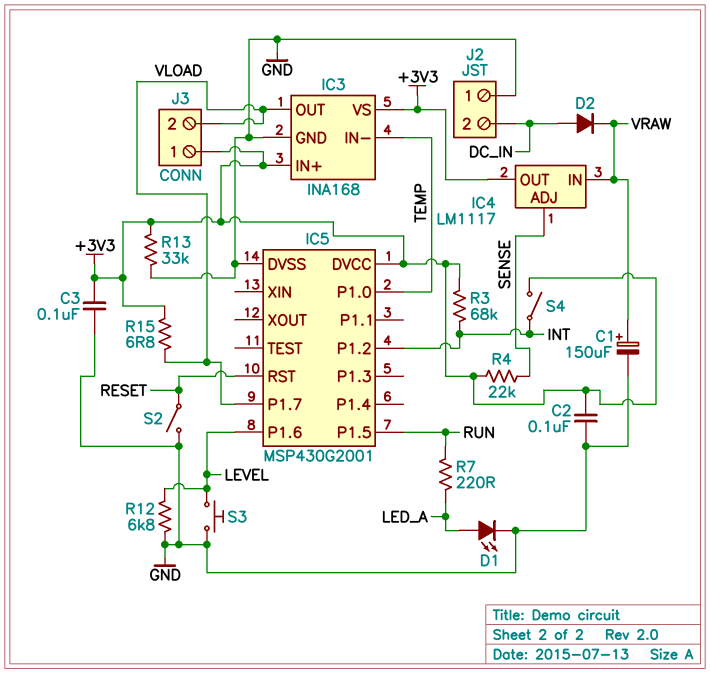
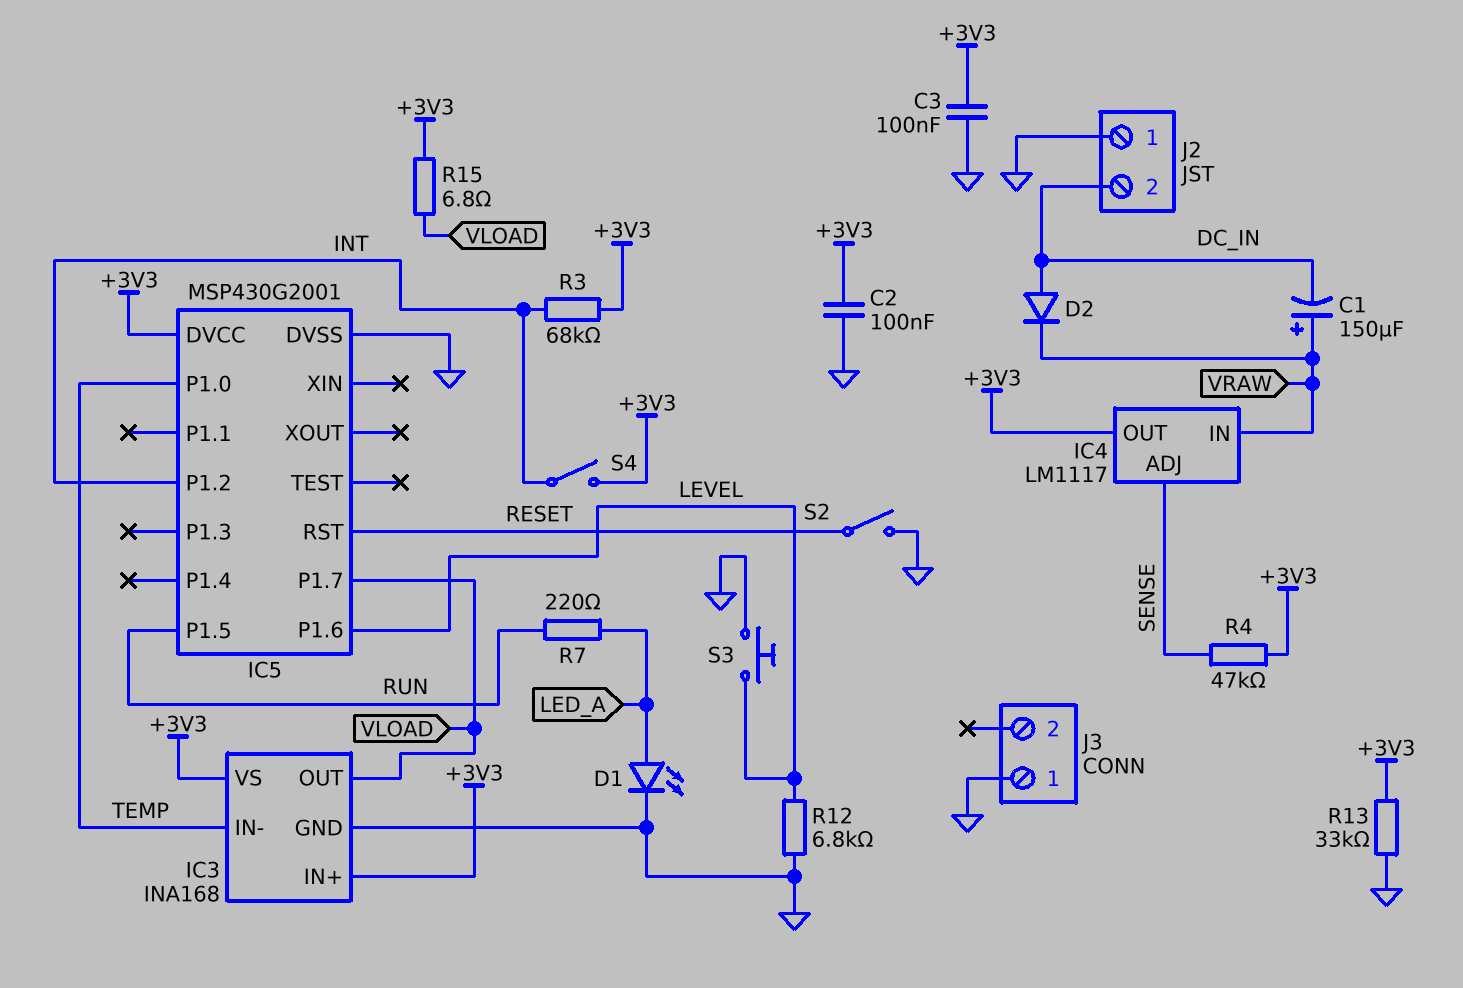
C1: 150uF (plus VRAW, minus GND) -> 150uF (plus VRAW, minus DC_IN)
J3 pin 1: +3V3 -> GND
J3 pin 2: VLOAD -> none
R4: 22k (+3V3, SENSE) -> 47k (+3V3, SENSE)

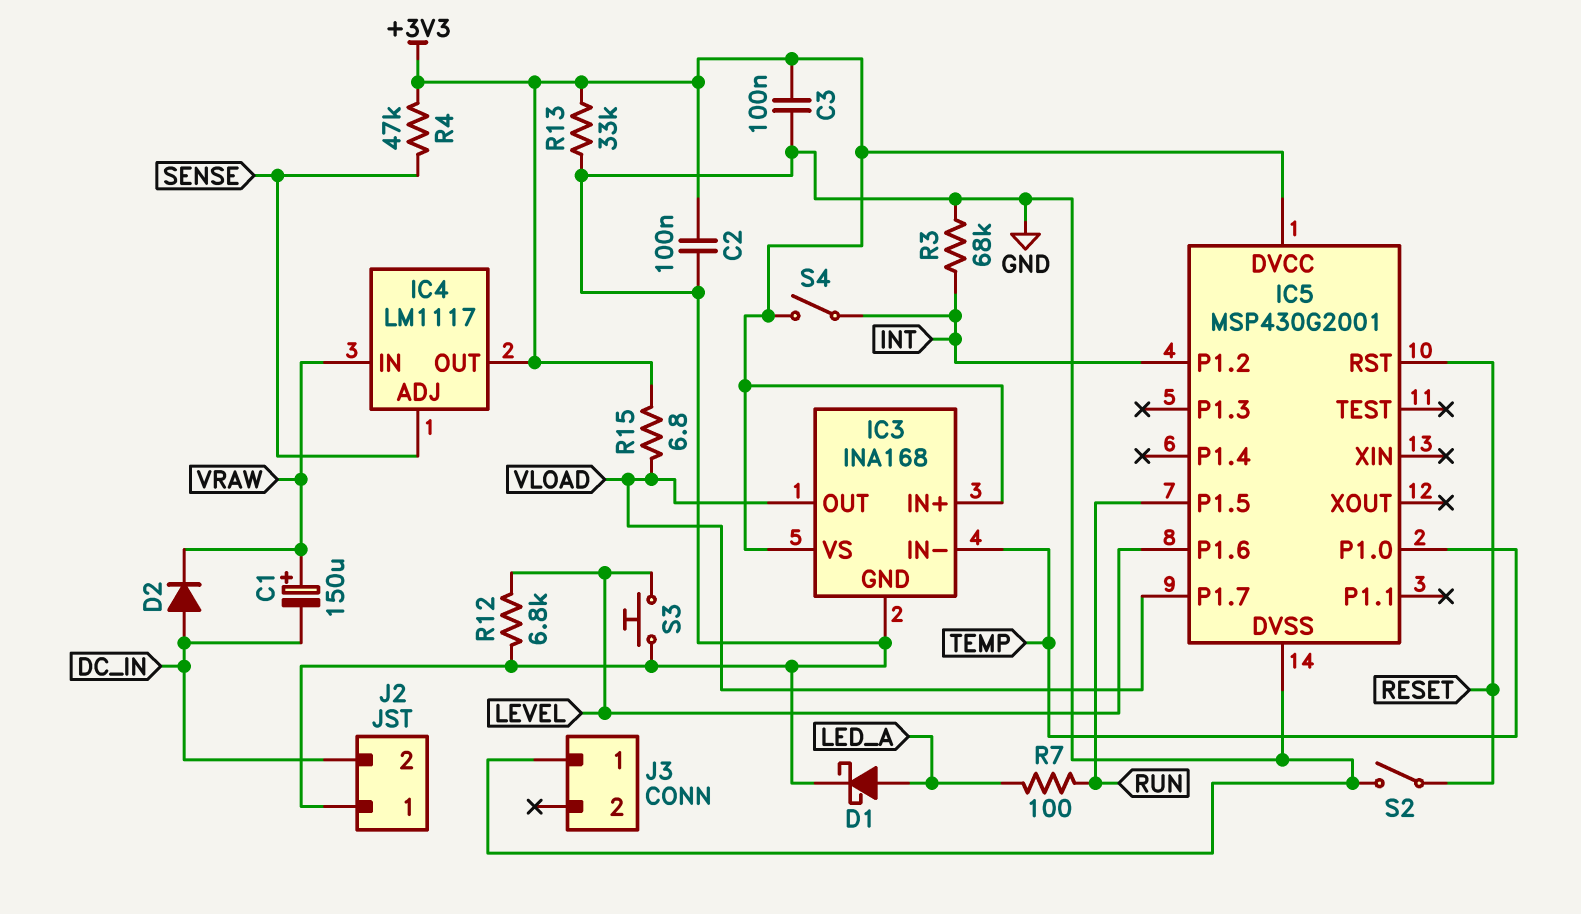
D1: LED (A LED_A, K GND) -> schottky (A LED_A, K GND)
R3: 68k (+3V3, INT) -> 68k (GND, INT)
R7: 220 (LED_A, RUN) -> 100 (LED_A, RUN)

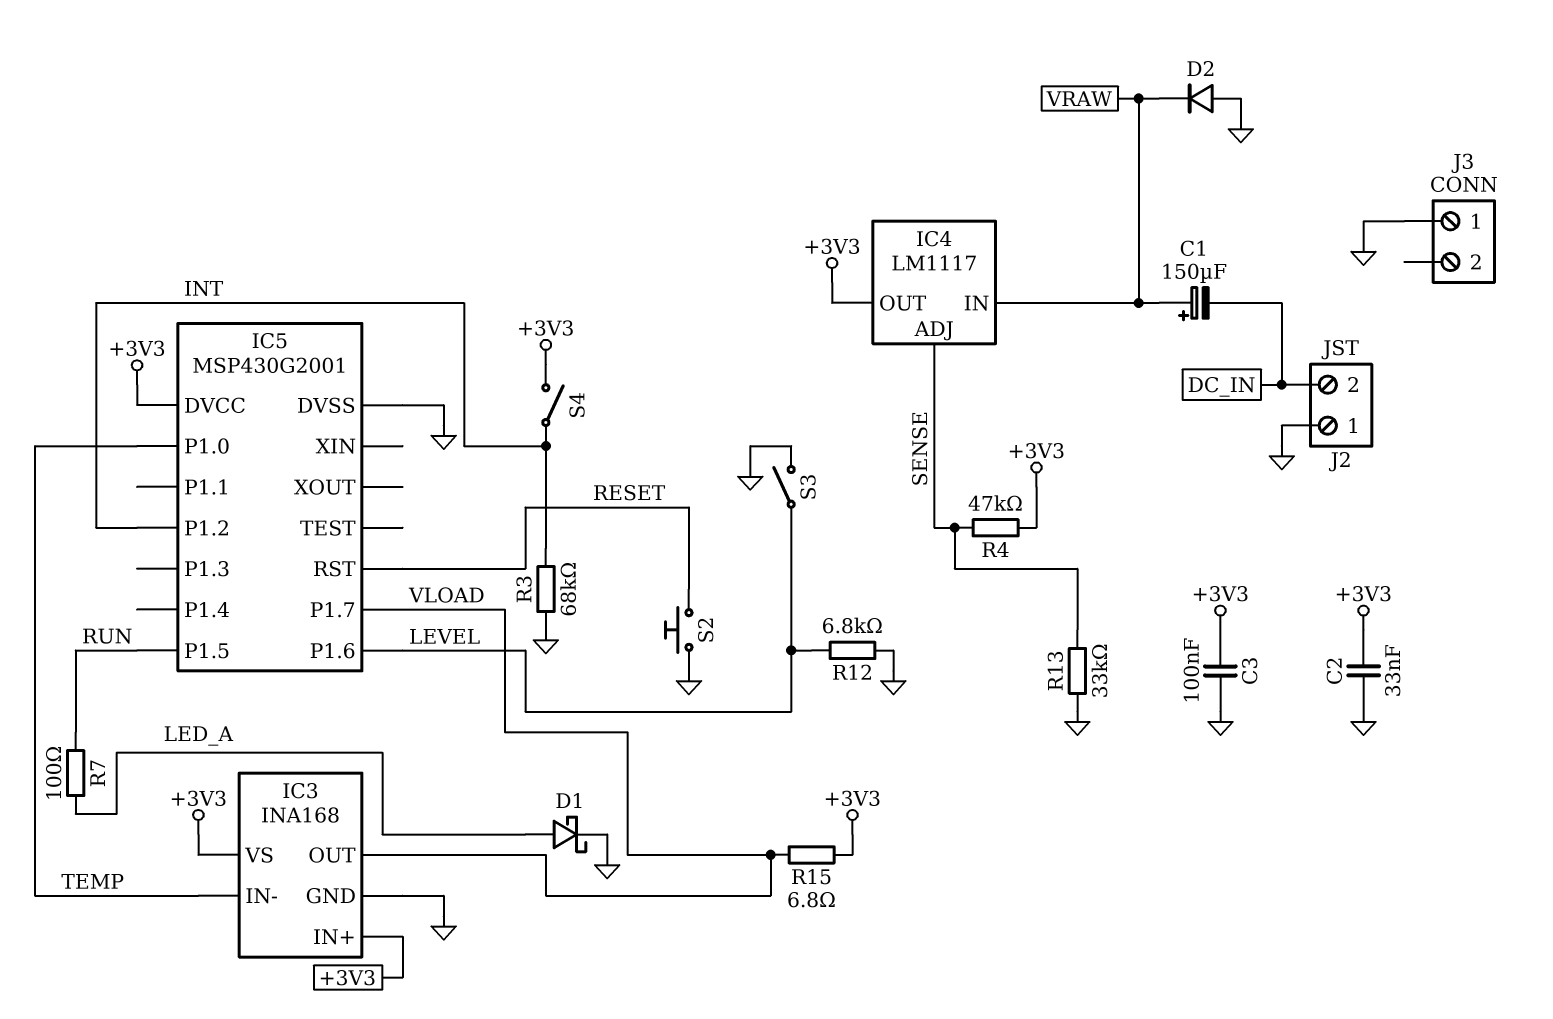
C2: 100nF (+3V3, GND) -> 33nF (+3V3, GND)
D2: diode (A DC_IN, K VRAW) -> diode (A GND, K VRAW)
R13: 33k (+3V3, GND) -> 33k (GND, SENSE)
S2: switch (GND, RESET) -> button (GND, RESET)
S3: button (GND, LEVEL) -> switch (GND, LEVEL)

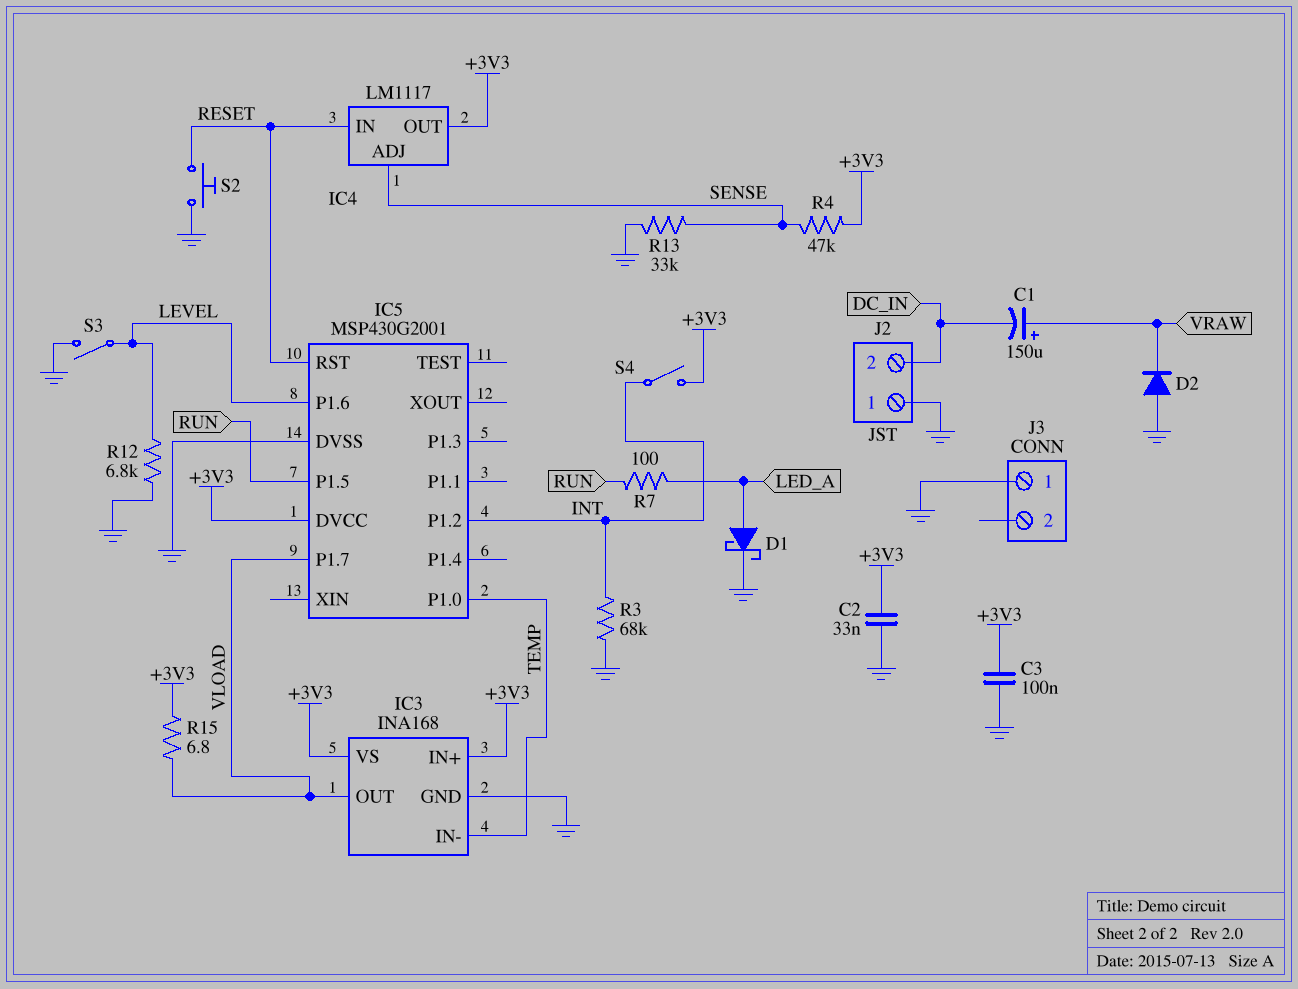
IC4 pin IN: VRAW -> RESET

